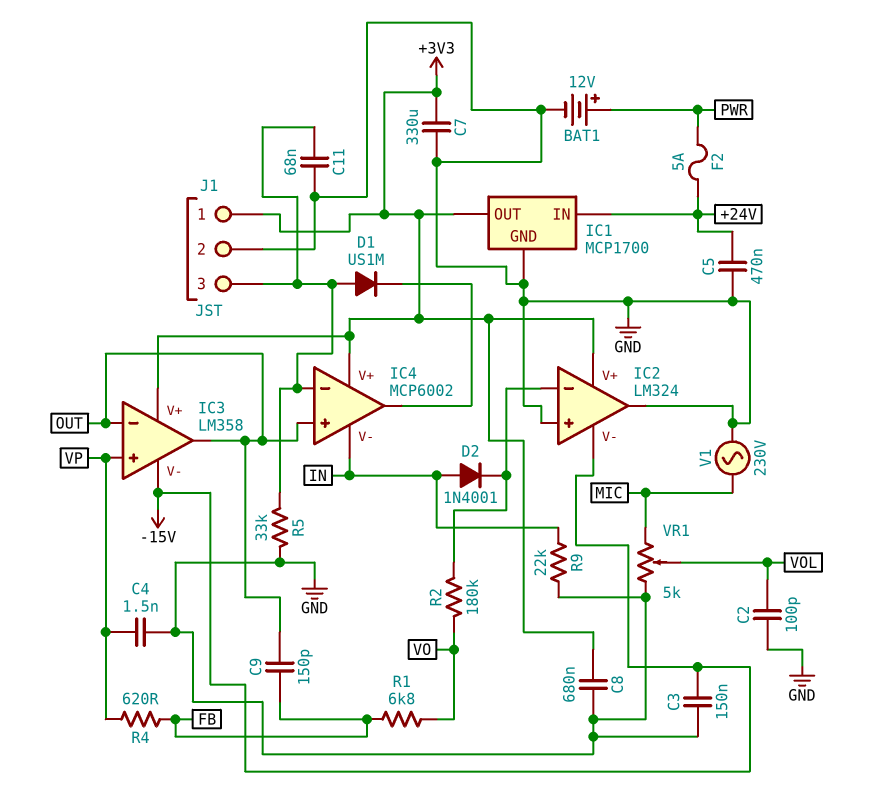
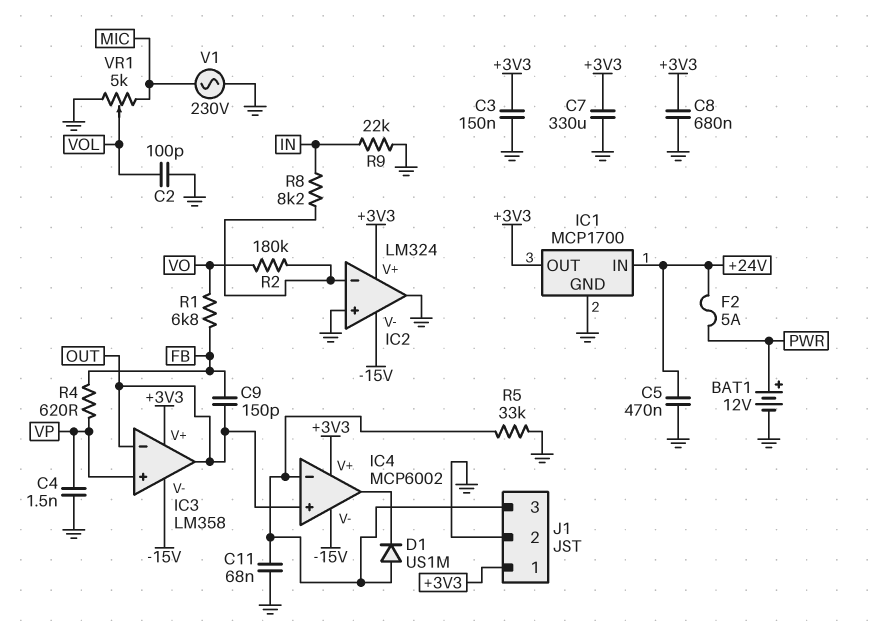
C3: 150nF (-15V, GND) -> 150nF (+3V3, GND)
D2: diode 1N4001 (A IN, K IC2/in-) -> none
IC4 pin V-: IN -> -15V
R8: none -> 8.2k (IC2/in-, IN)

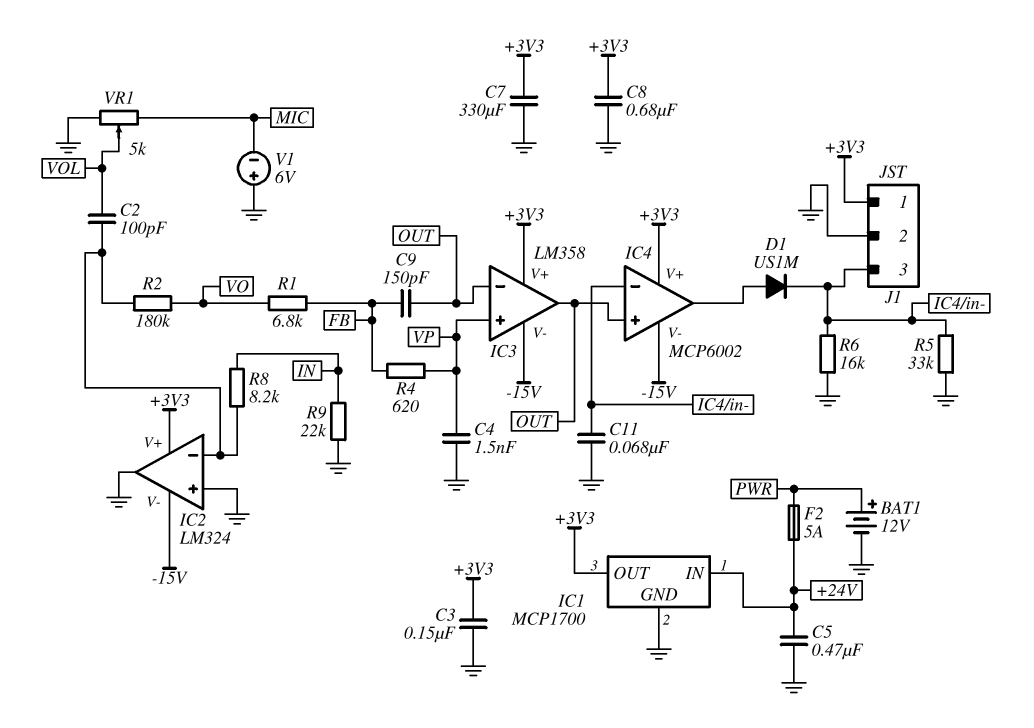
C2: 100pF (GND, VOL) -> 100pF (IC2/in-, VOL)
D1: diode US1M (A IC4/in-, K IC4/out) -> diode US1M (A IC4/out, K IC4/in-)
R6: none -> 16k (GND, IC4/in-)
V1: AC 230V (GND, MIC) -> 6V (plus GND, minus MIC)

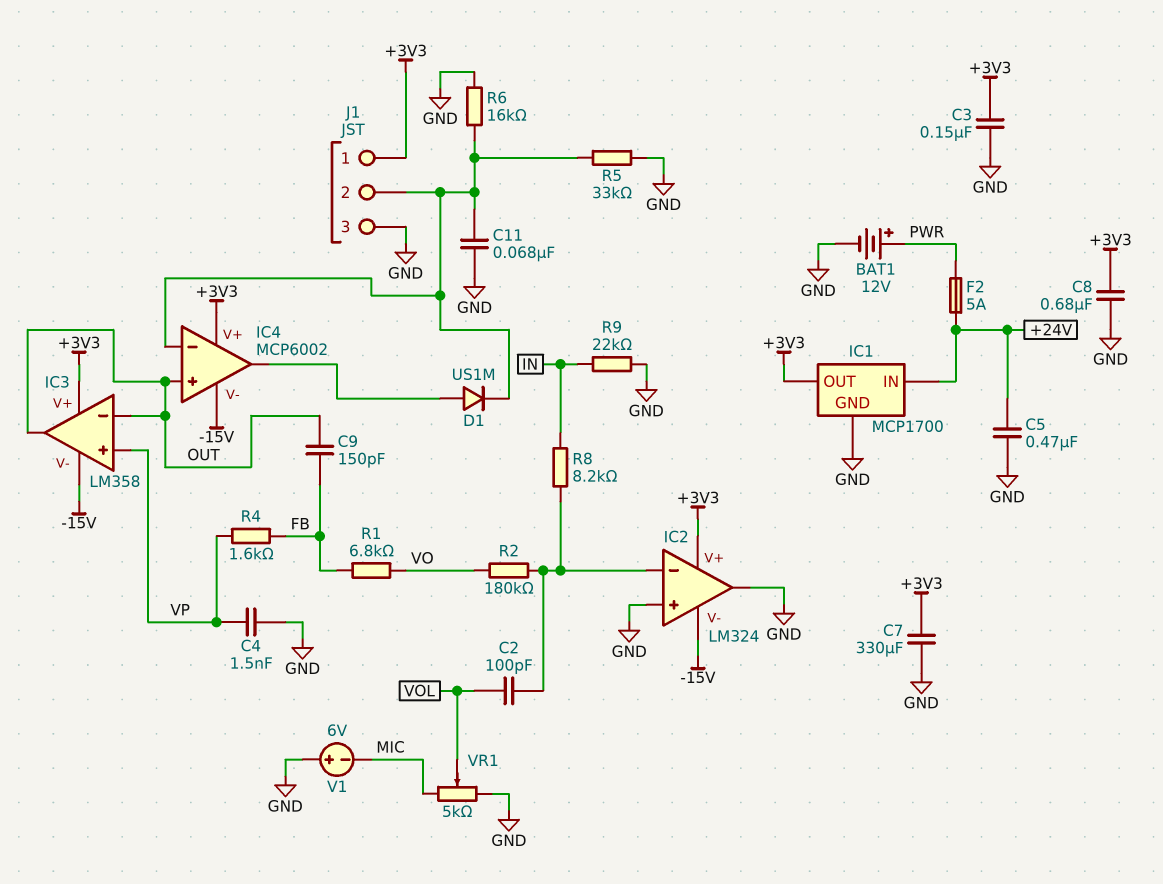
J1 pin 2: GND -> IC4/in-
J1 pin 3: IC4/in- -> GND
R4: 620 (FB, VP) -> 1.6k (FB, VP)

